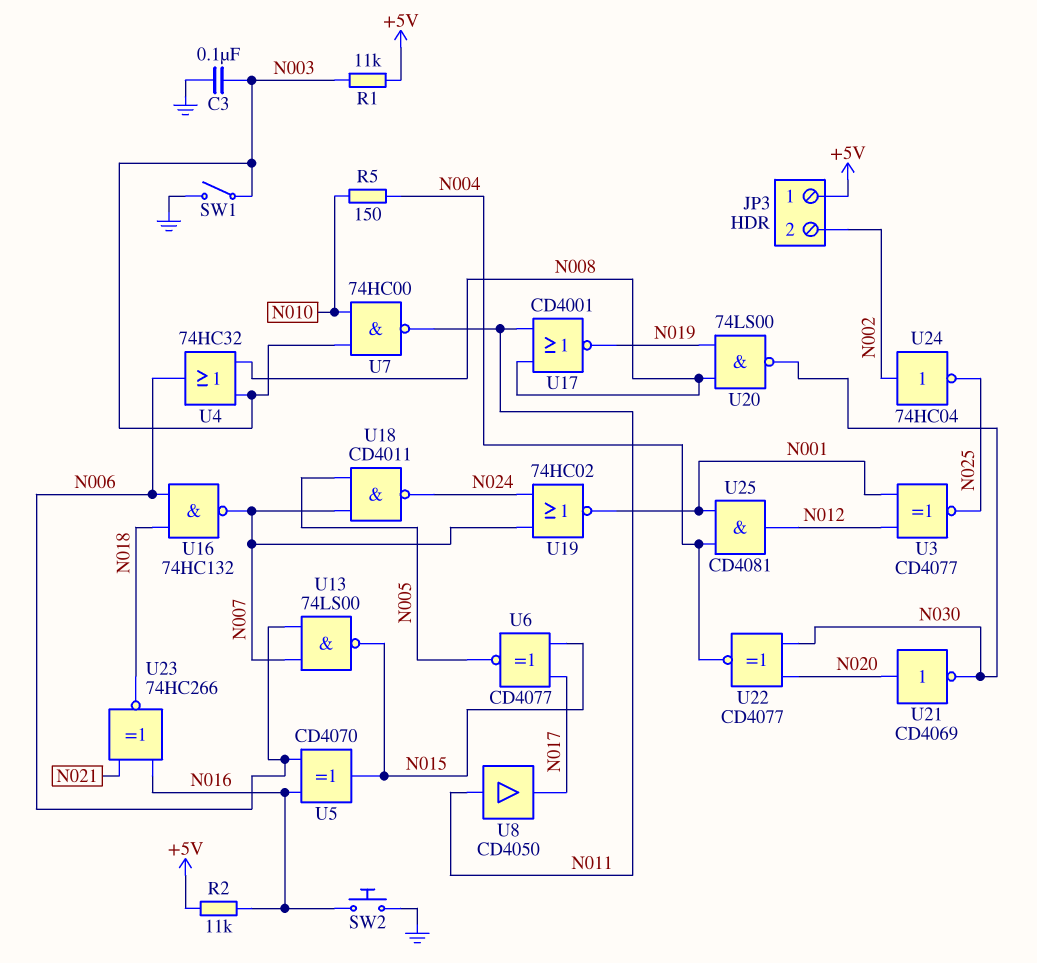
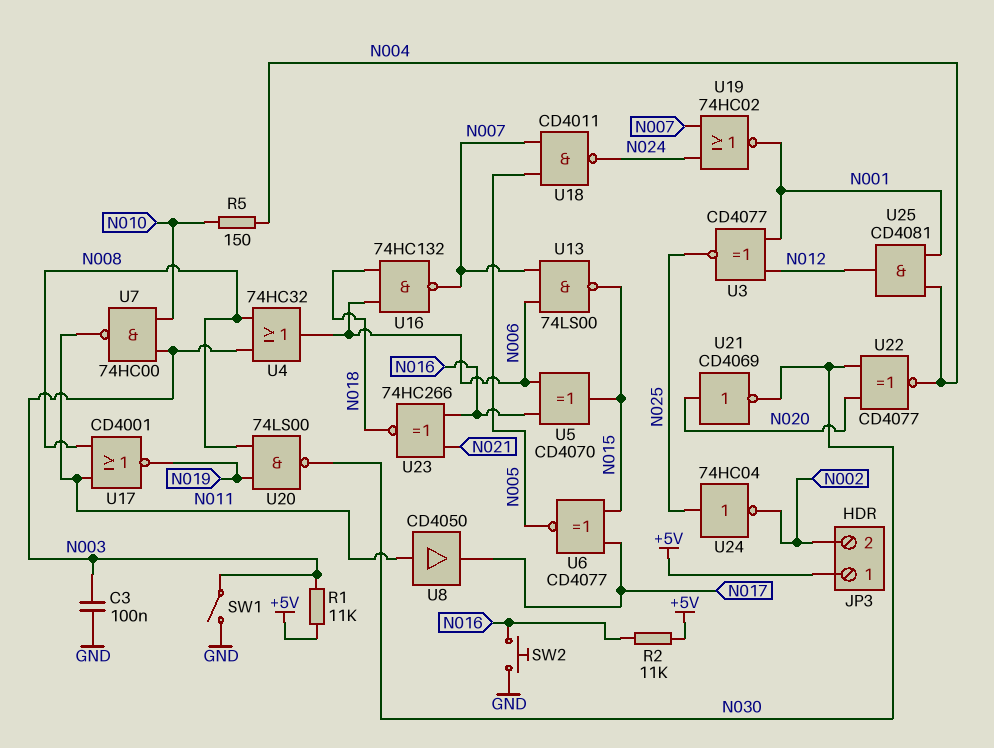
U24: NOT 74HC04 (in N002, out N025) -> NOT 74HC04 (in N025, out N002)

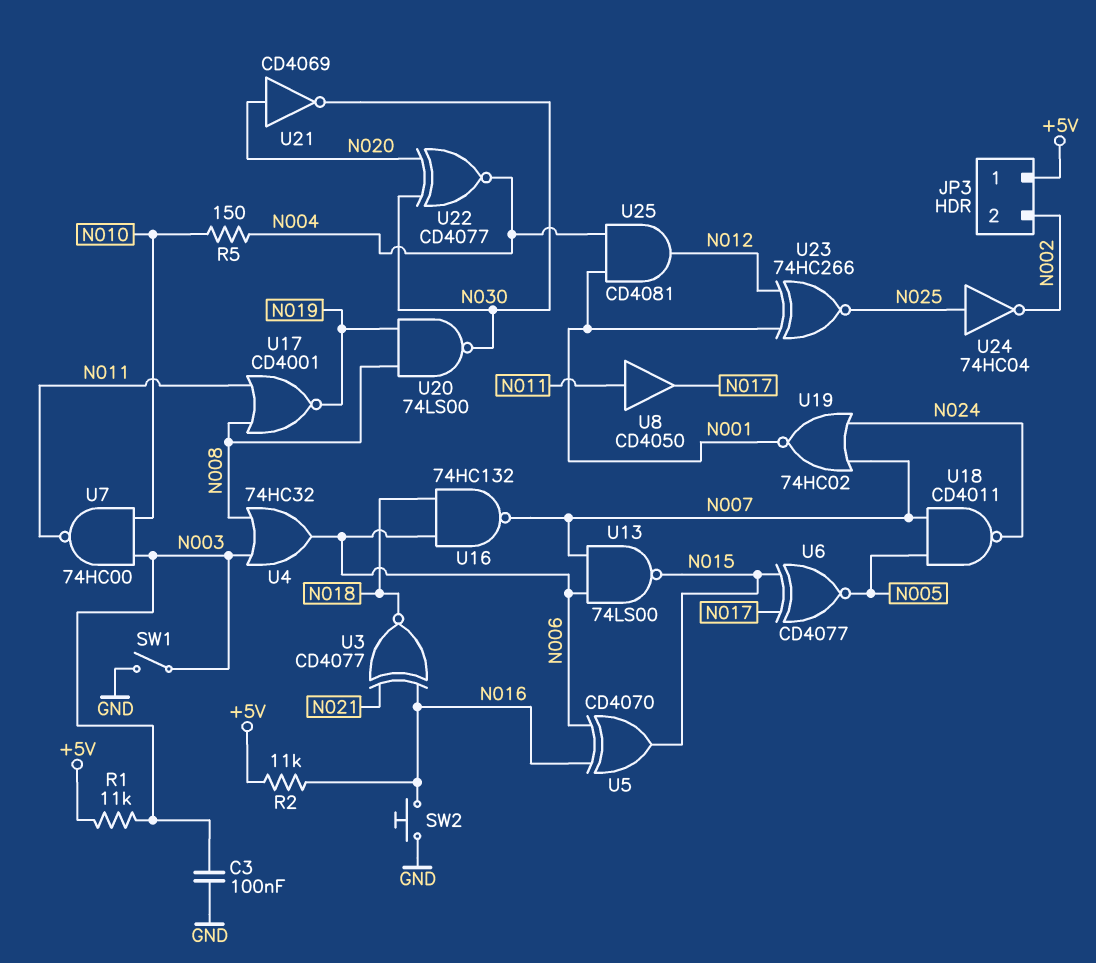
U3: XNOR CD4077 (in N001, in N012, out N025) -> XNOR CD4077 (in N016, in N021, out N018)
U23: XNOR 74HC266 (in N016, in N021, out N018) -> XNOR 74HC266 (in N001, in N012, out N025)

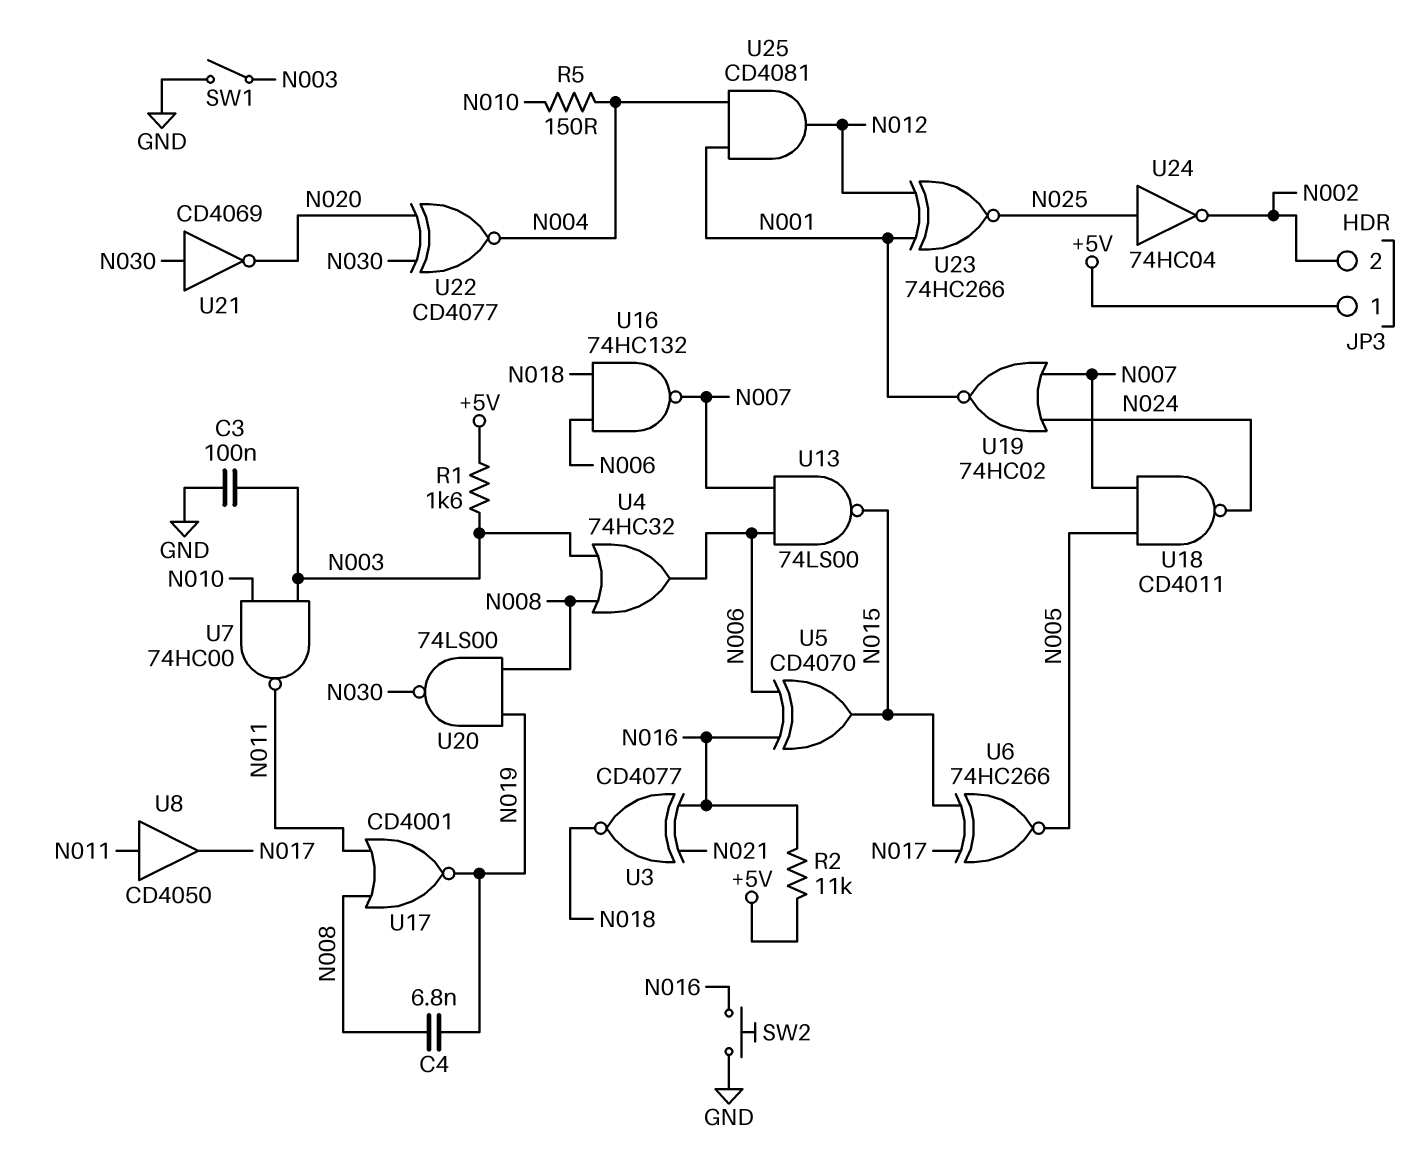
C4: none -> 6.8nF (N008, N019)
R1: 11k (+5V, N003) -> 1.6k (+5V, N003)
U6: XNOR CD4077 (in N015, in N017, out N005) -> XNOR 74HC266 (in N015, in N017, out N005)
U21: NOT CD4069 (in N020, out N030) -> NOT CD4069 (in N030, out N020)

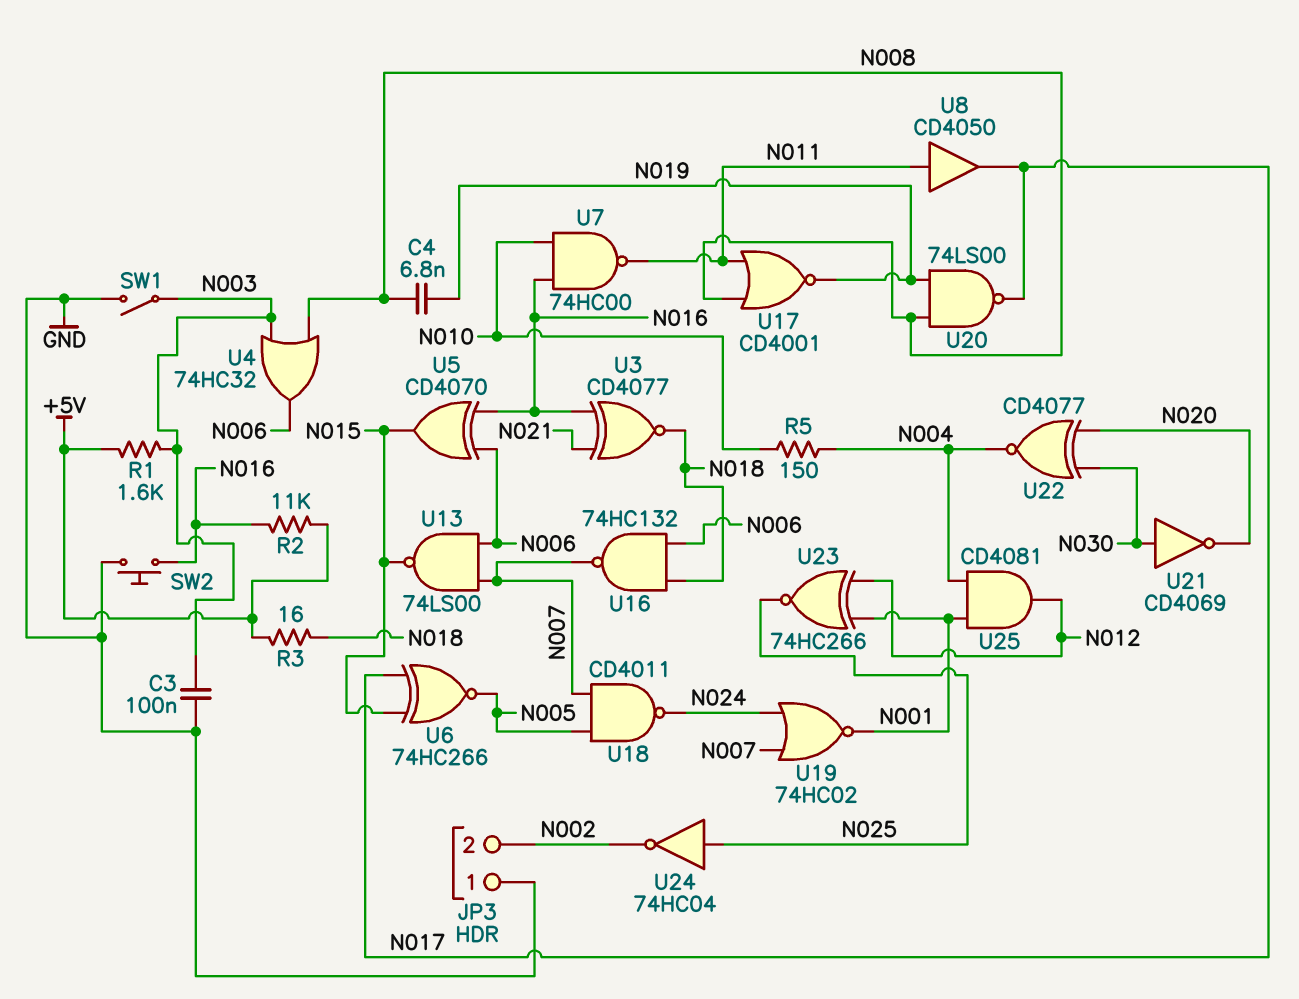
JP3 pin 1: +5V -> GND
R3: none -> 16 (+5V, N018)
U7: NAND 74HC00 (in N003, in N010, out N011) -> NAND 74HC00 (in N010, in N016, out N011)
U20: NAND 74LS00 (in N008, in N019, out N030) -> NAND 74LS00 (in N008, in N019, out N017)

